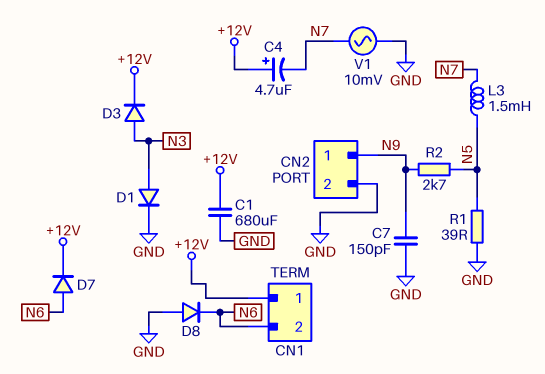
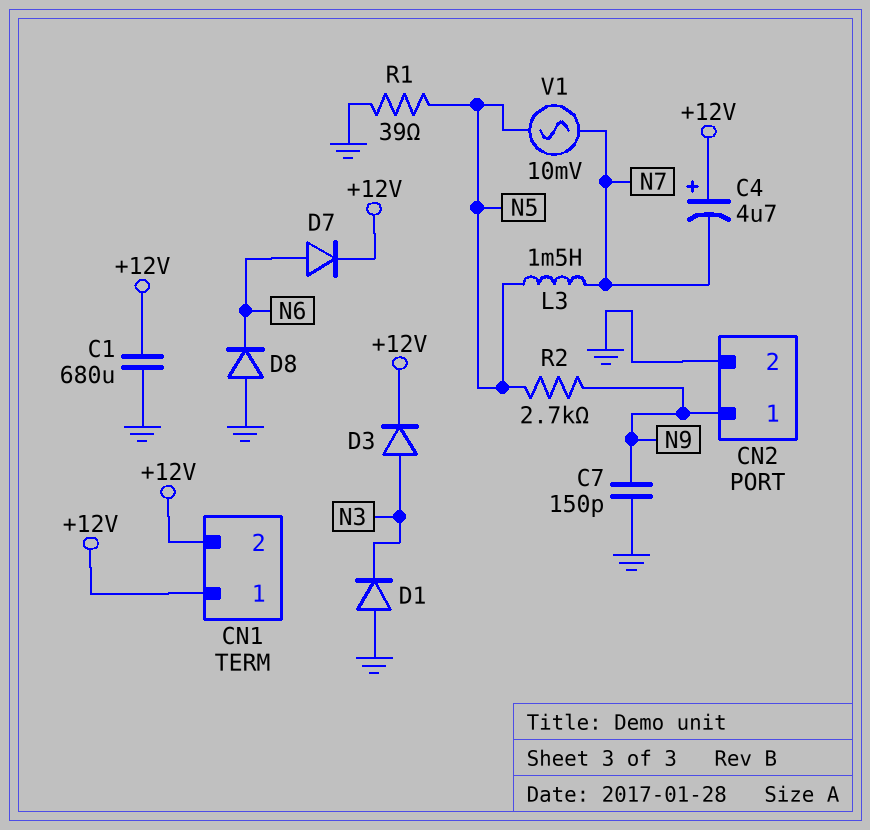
CN1 pin 2: N6 -> +12V
D1: diode (A N3, K GND) -> diode (A GND, K N3)
V1: AC 10mV (GND, N7) -> AC 10mV (N5, N7)

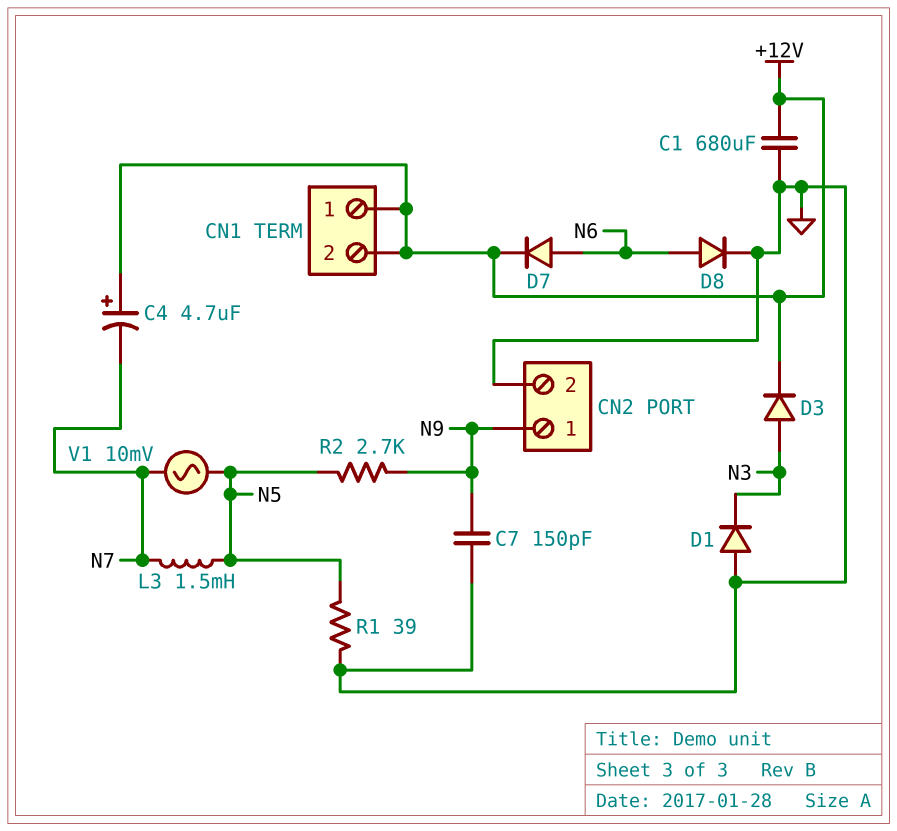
D8: diode (A GND, K N6) -> diode (A N6, K GND)

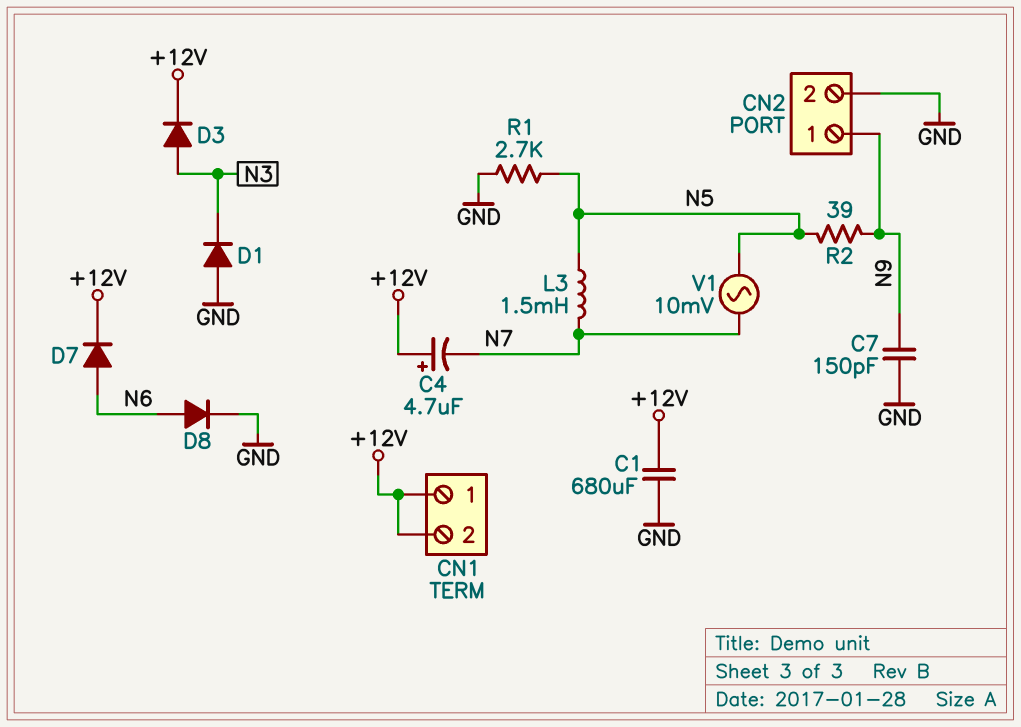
R1: 39 (GND, N5) -> 2.7k (GND, N5)
R2: 2.7k (N5, N9) -> 39 (N5, N9)

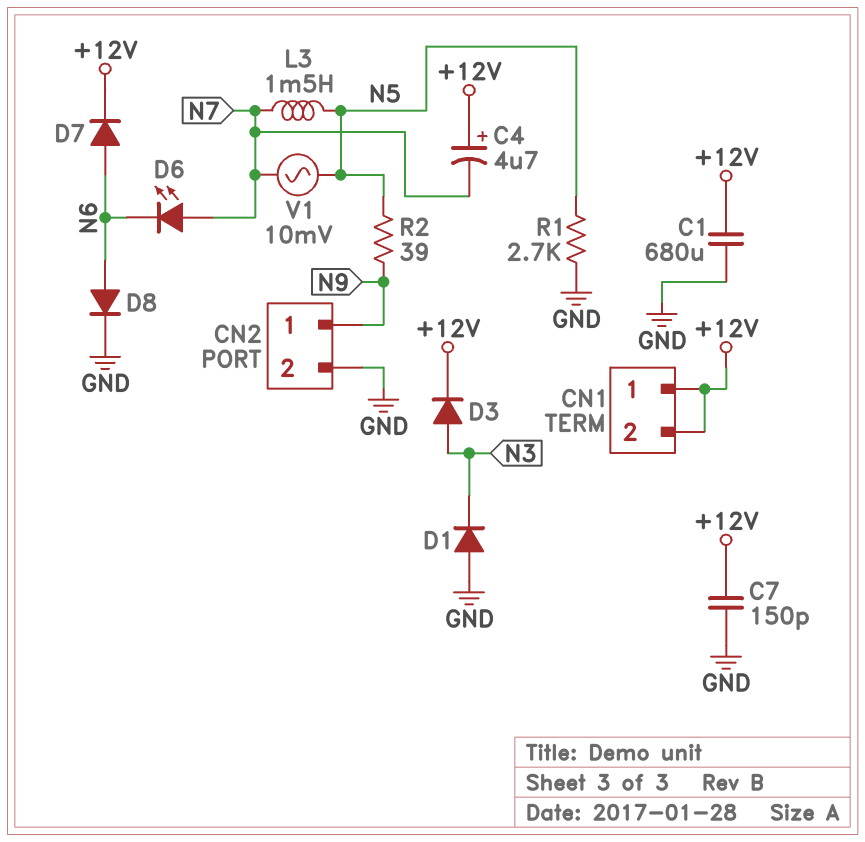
C7: 150pF (GND, N9) -> 150pF (+12V, GND)
D6: none -> LED (A N7, K N6)

